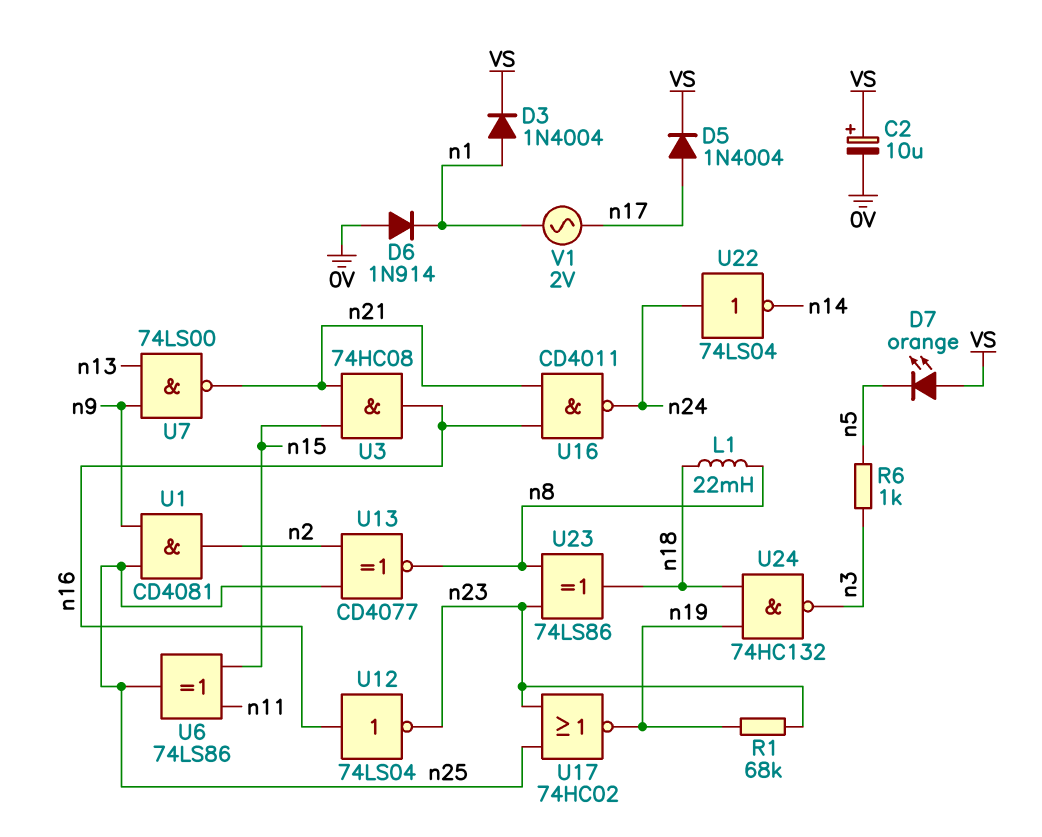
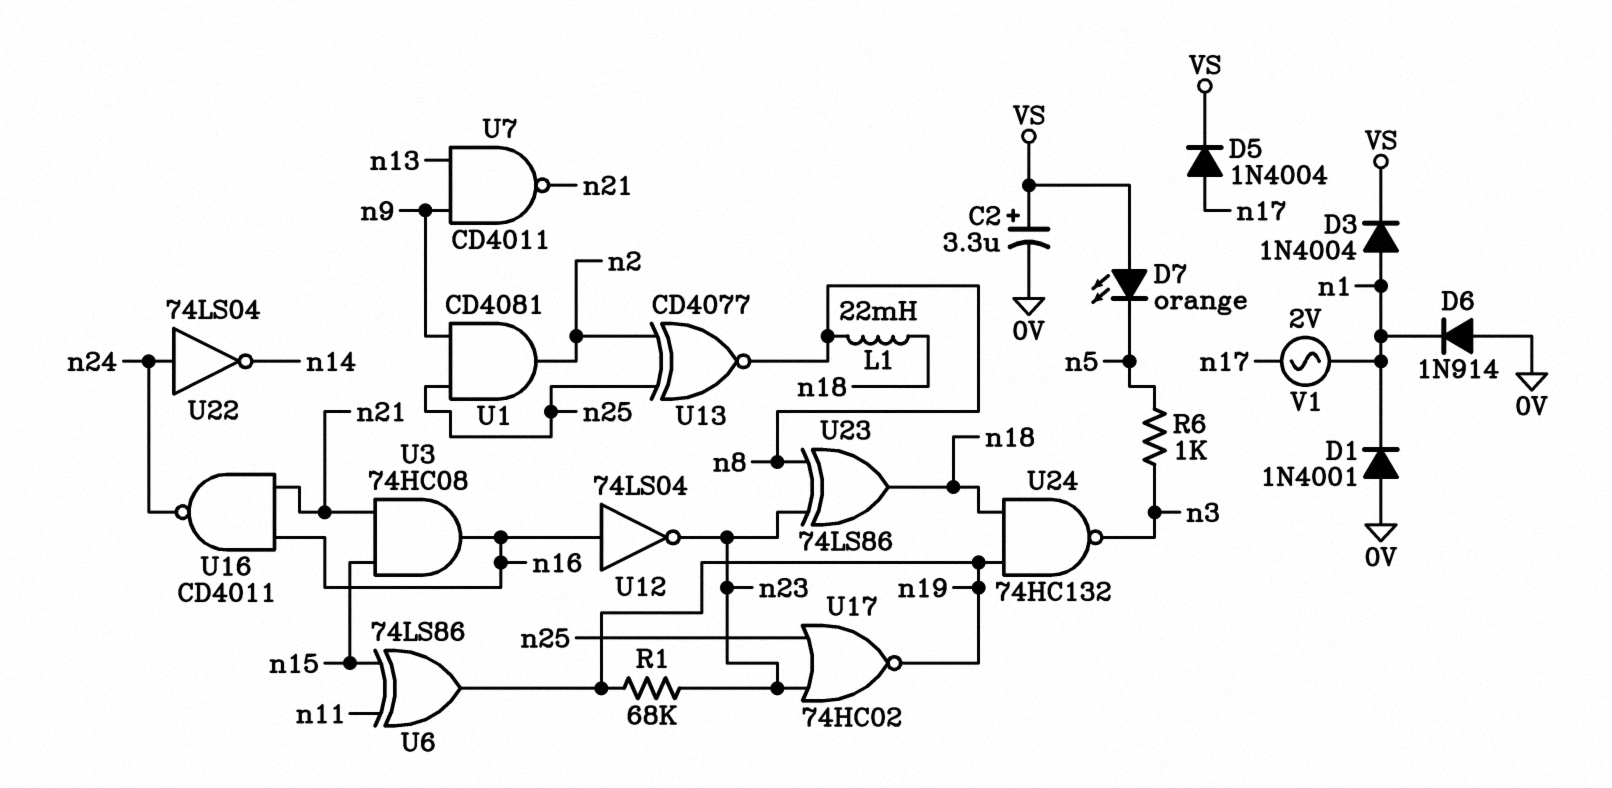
C2: 10uF (plus VS, minus 0V) -> 3.3uF (plus VS, minus 0V)
D1: none -> diode 1N4001 (A 0V, K n1)
U6: XOR 74LS86 (in n11, in n15, out n25) -> XOR 74LS86 (in n11, in n15, out n19)
U7: NAND 74LS00 (in n9, in n13, out n21) -> NAND CD4011 (in n9, in n13, out n21)

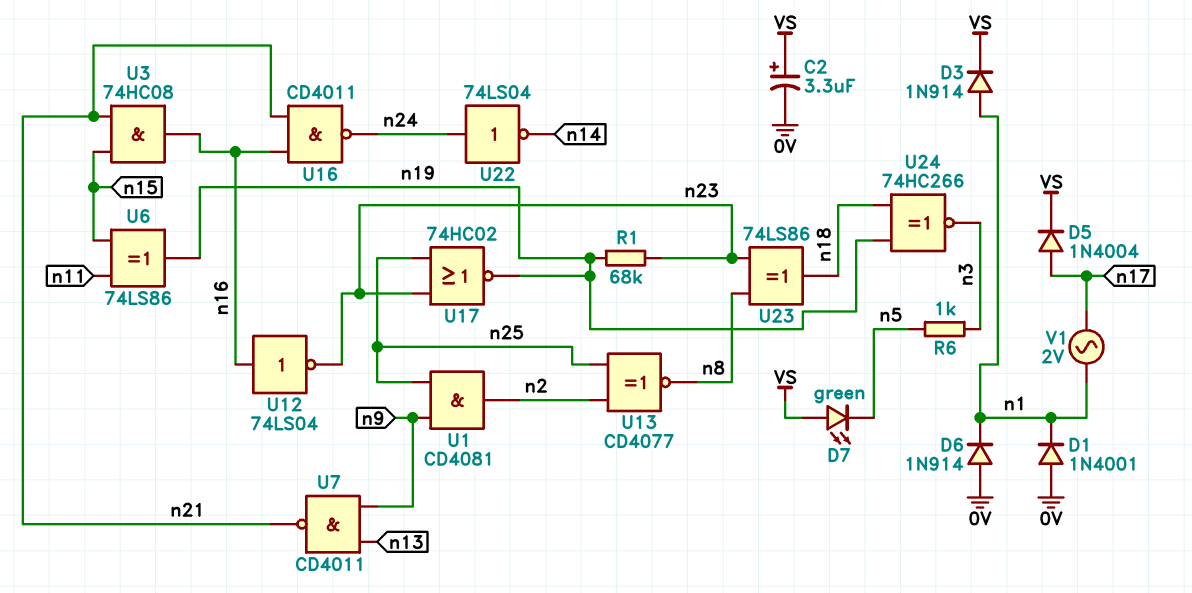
D3: diode 1N4004 (A n1, K VS) -> diode 1N914 (A n1, K VS)
D7: LED orange (A VS, K n5) -> LED green (A VS, K n5)
L1: 22mH (n8, n18) -> none
U24: NAND 74HC132 (in n18, in n19, out n3) -> XNOR 74HC266 (in n18, in n19, out n3)

